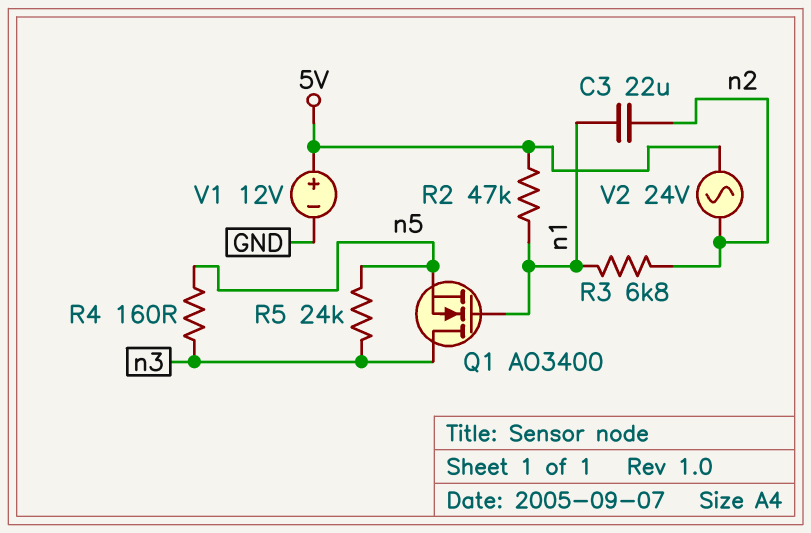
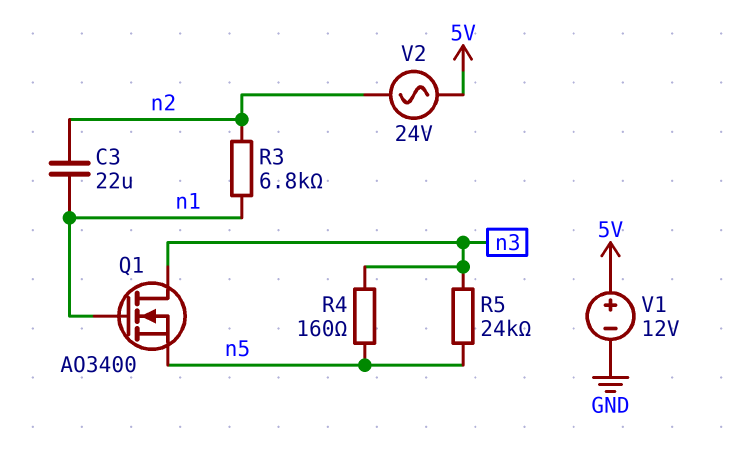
R2: 47k (5V, n1) -> none

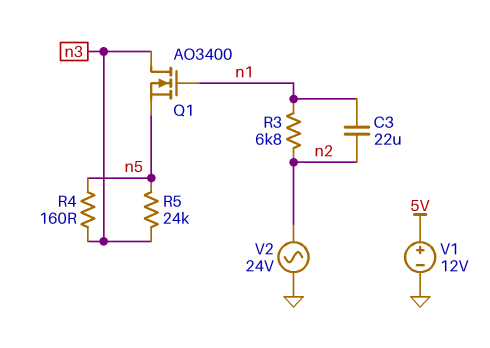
V2: AC 24V (5V, n2) -> AC 24V (GND, n2)

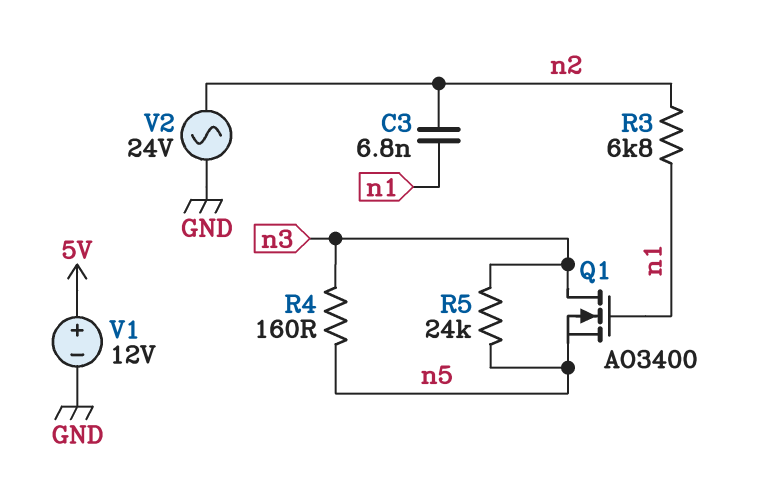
C3: 22uF (n1, n2) -> 6.8nF (n1, n2)

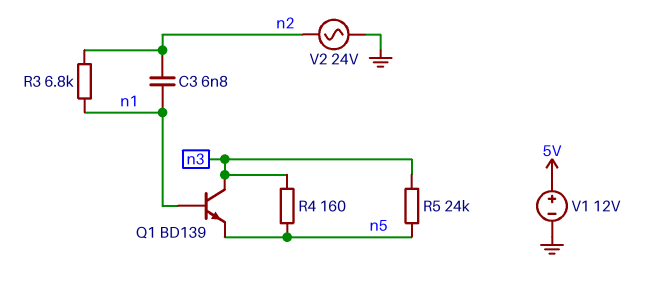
Q1: NMOS AO3400 (G n1, D n3, S n5) -> NPN BD139 (B n1, C n3, E n5)

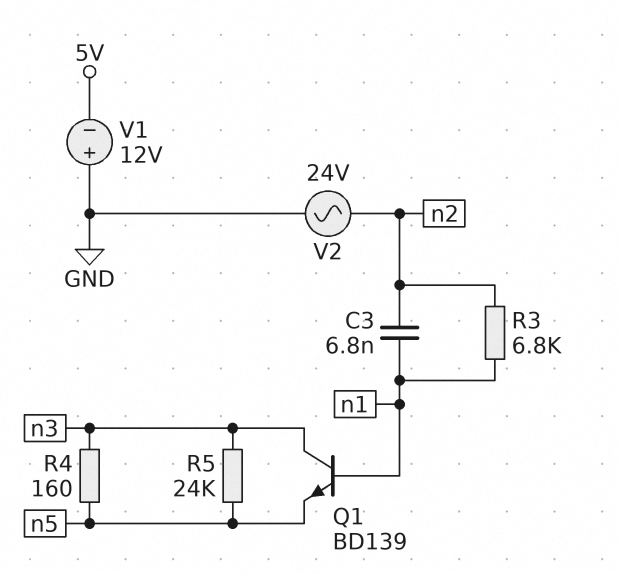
V1: 12V (plus 5V, minus GND) -> 12V (plus GND, minus 5V)

